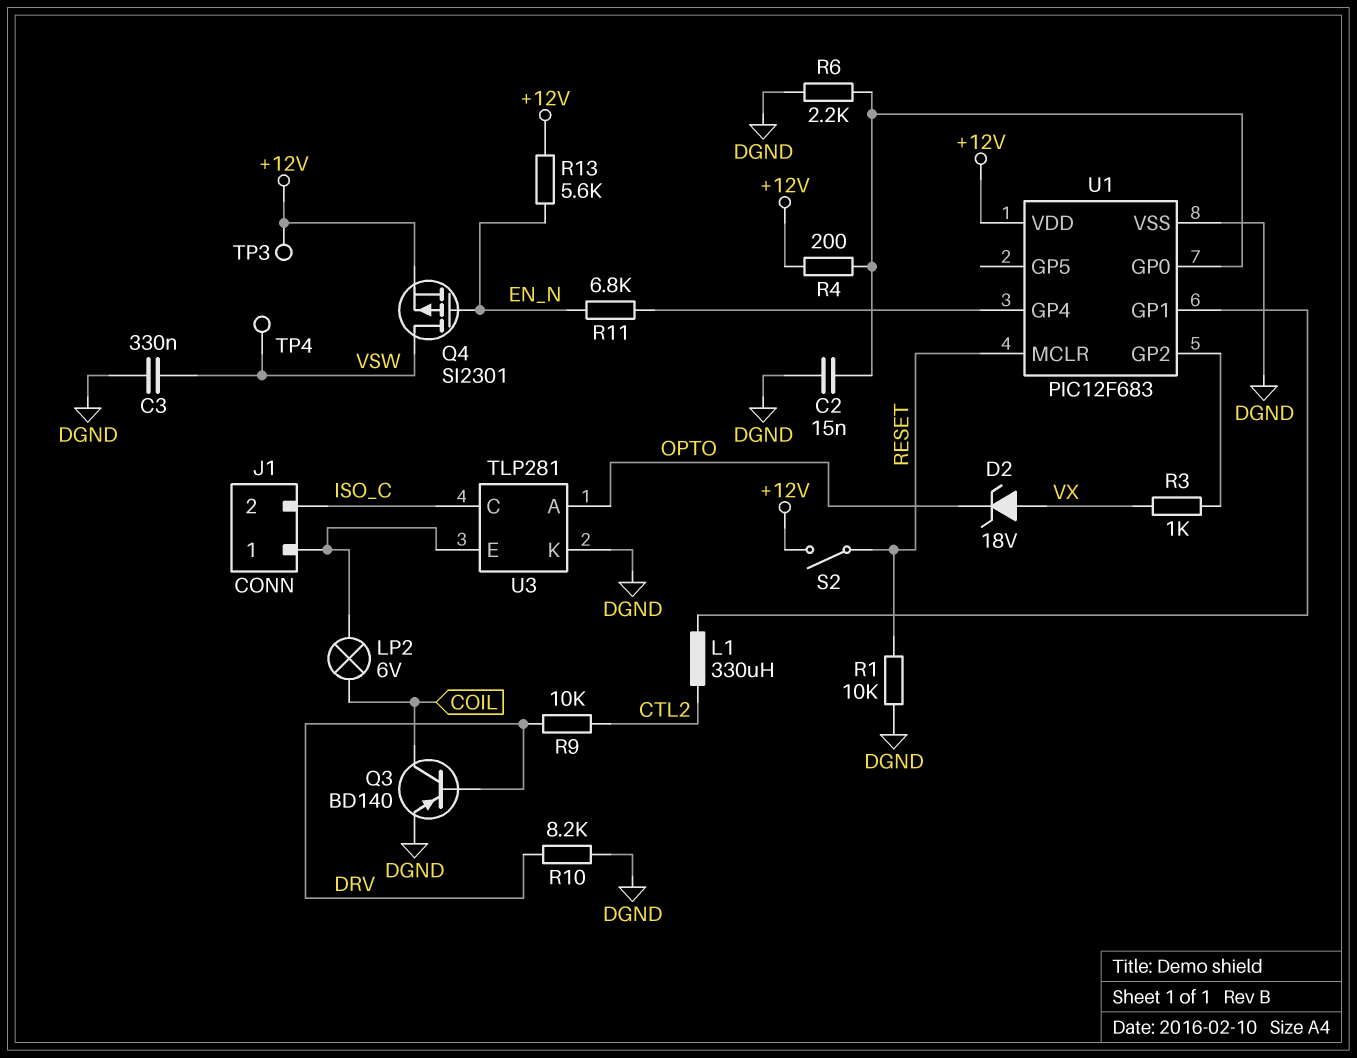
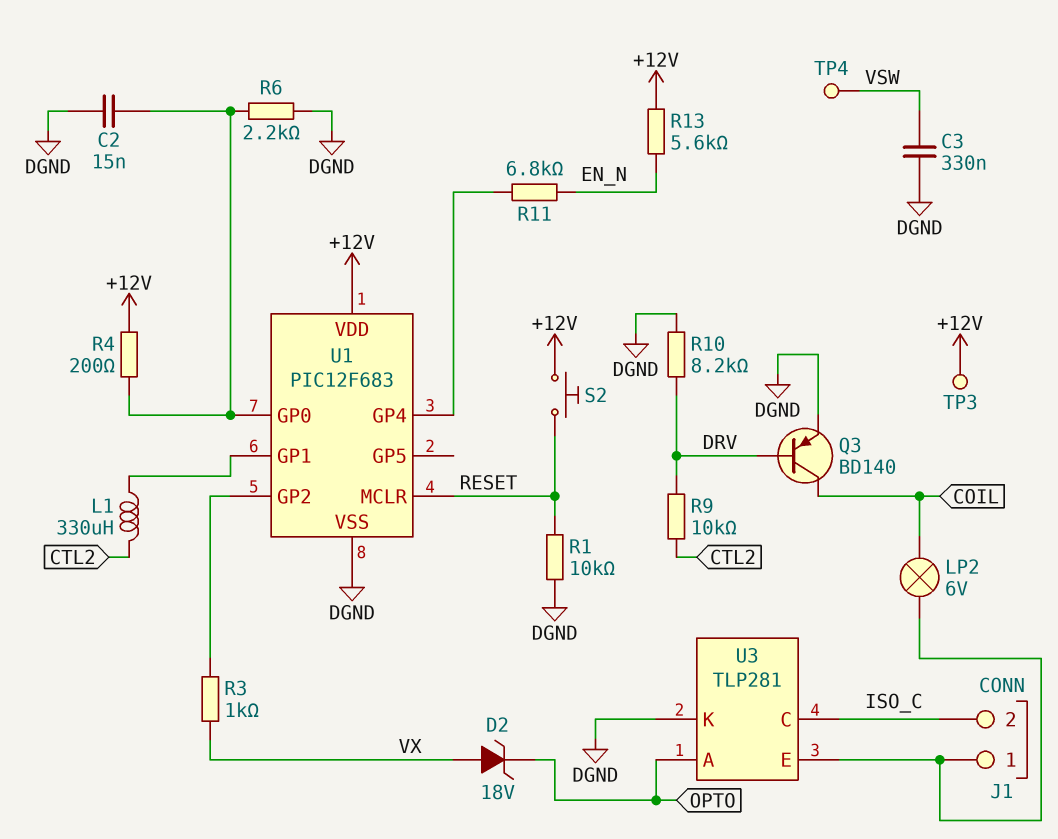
Q4: PMOS SI2301 (G EN_N, D VSW, S +12V) -> none
S2: switch (+12V, RESET) -> button (+12V, RESET)

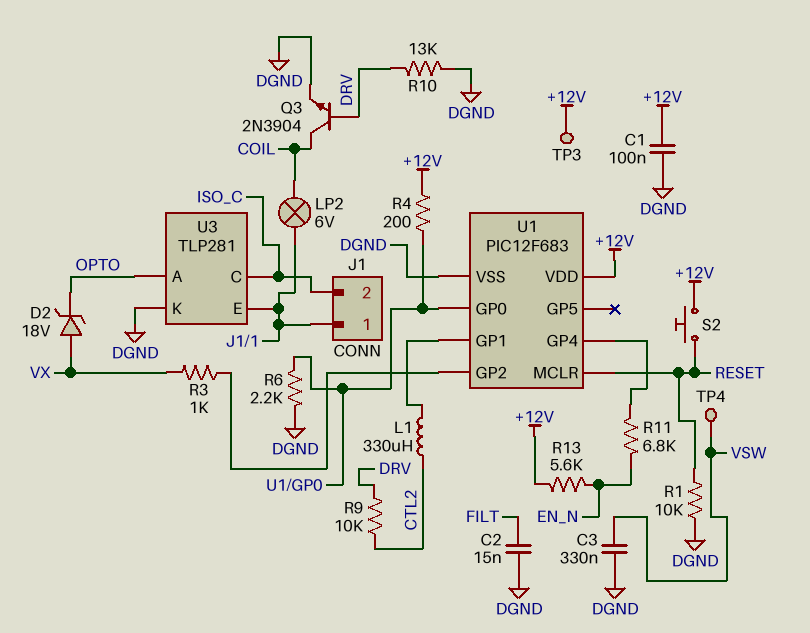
C1: none -> 100nF (+12V, DGND)
C2: 15nF (DGND, U1/GP0) -> 15nF (DGND, FILT)
Q3: PNP BD140 (B DRV, C COIL, E DGND) -> NPN 2N3904 (B DRV, C COIL, E DGND)
R10: 8.2k (DGND, DRV) -> 13k (DGND, DRV)

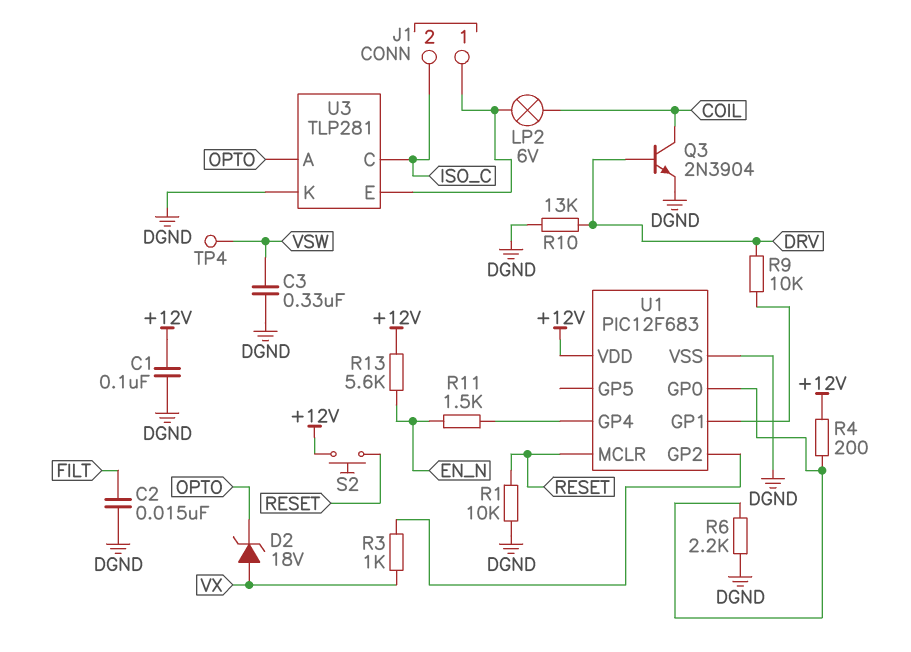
L1: 330uH (CTL2, U1/GP1) -> none
R9: 10k (CTL2, DRV) -> 10k (DRV, U1/GP1)
R11: 6.8k (EN_N, U1/GP4) -> 1.5k (EN_N, U1/GP4)
TP3: test point (+12V) -> none

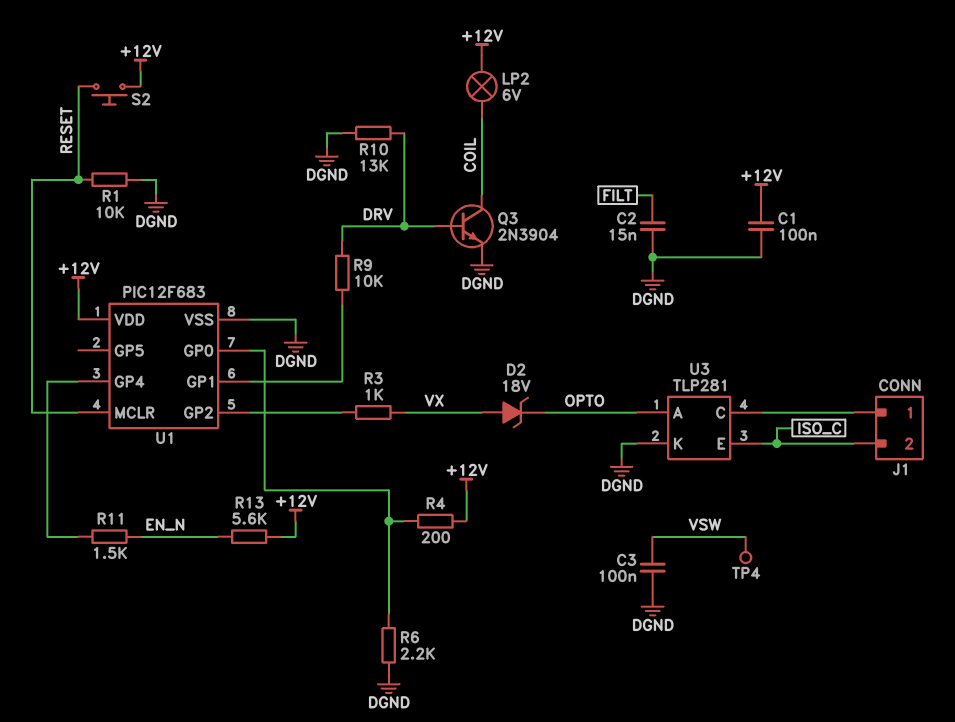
C3: 330nF (DGND, VSW) -> 100nF (DGND, VSW)
LP2: lamp 6V (COIL, J1/1) -> lamp 6V (+12V, COIL)
U3 pin C: ISO_C -> J1/1
U3 pin E: J1/1 -> ISO_C

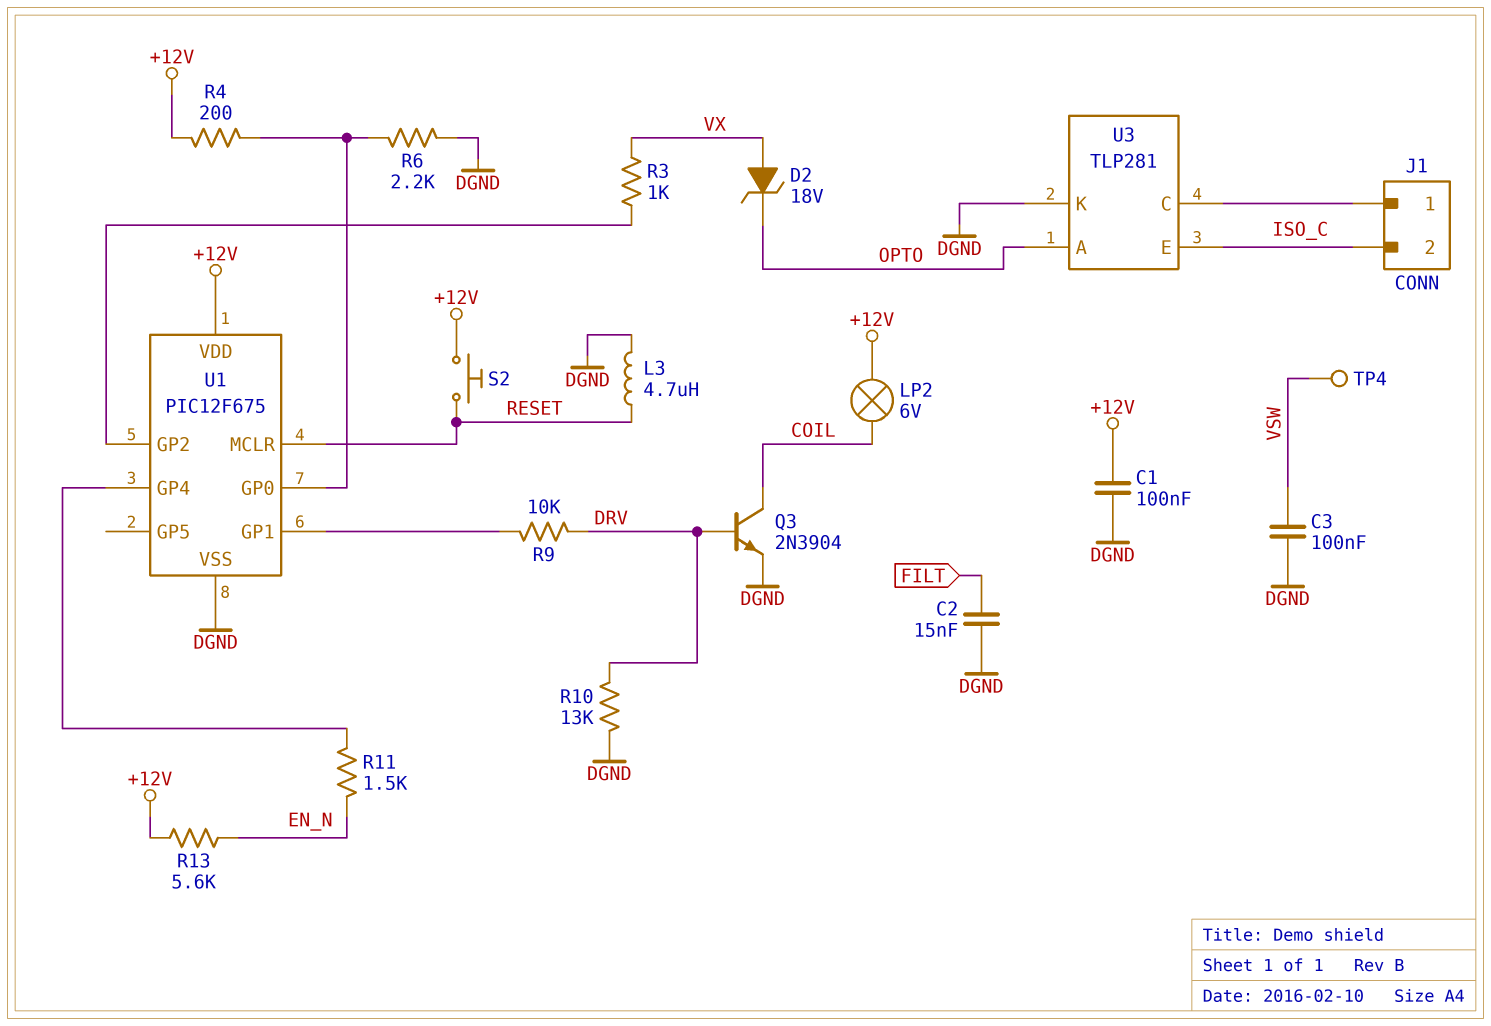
L3: none -> 4.7uH (DGND, RESET)
R1: 10k (DGND, RESET) -> none
U1: PIC12F683 -> PIC12F675

